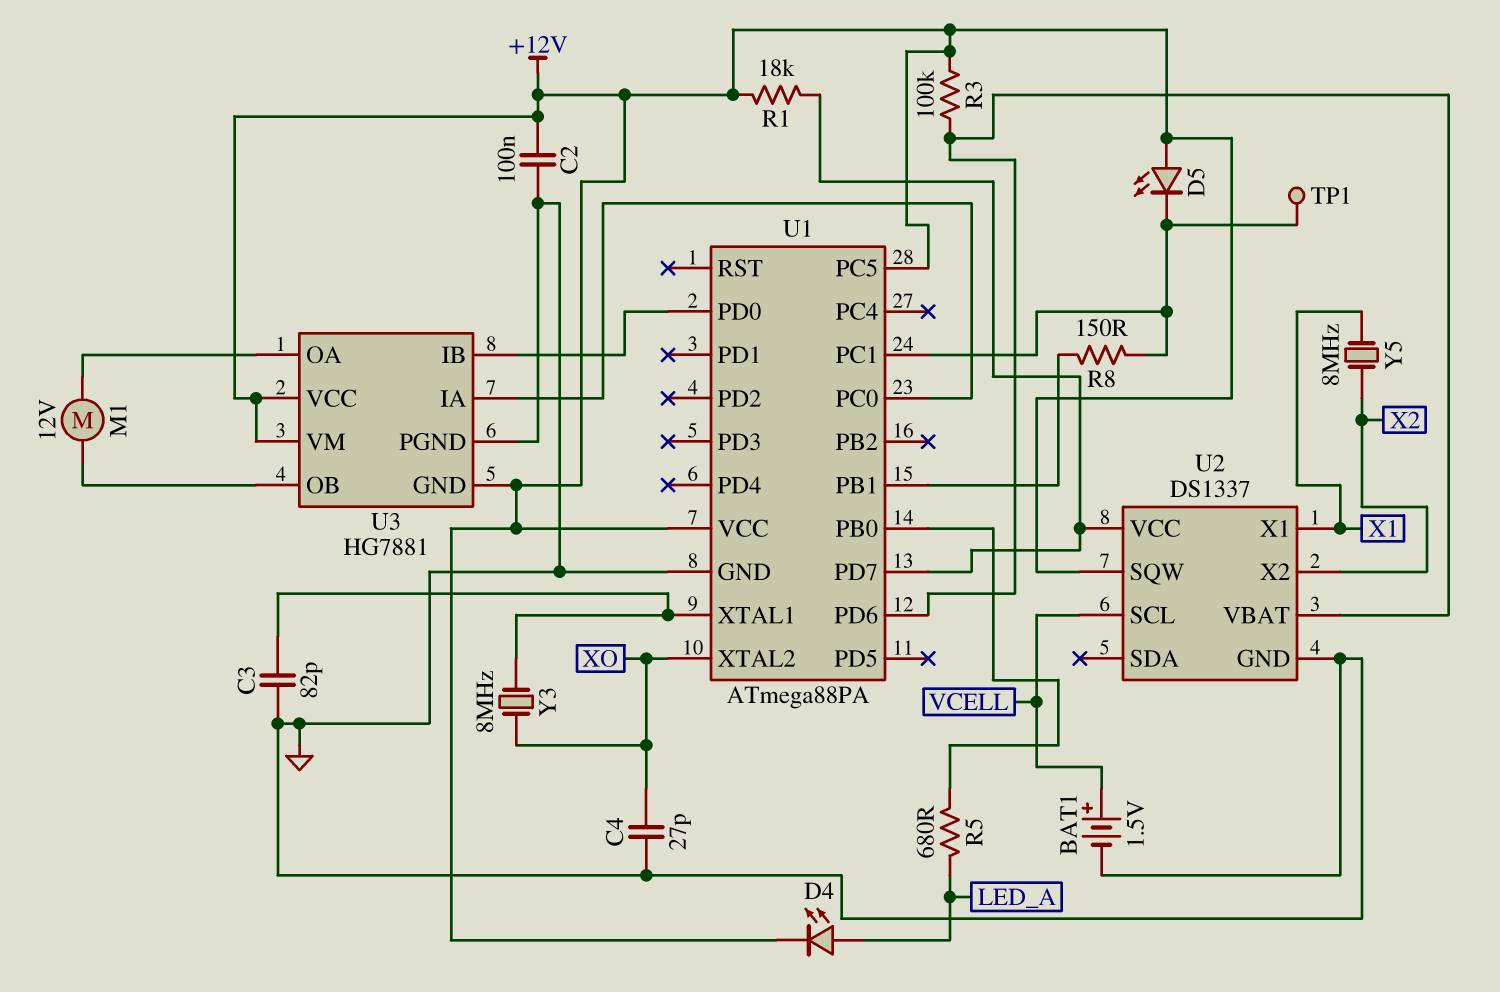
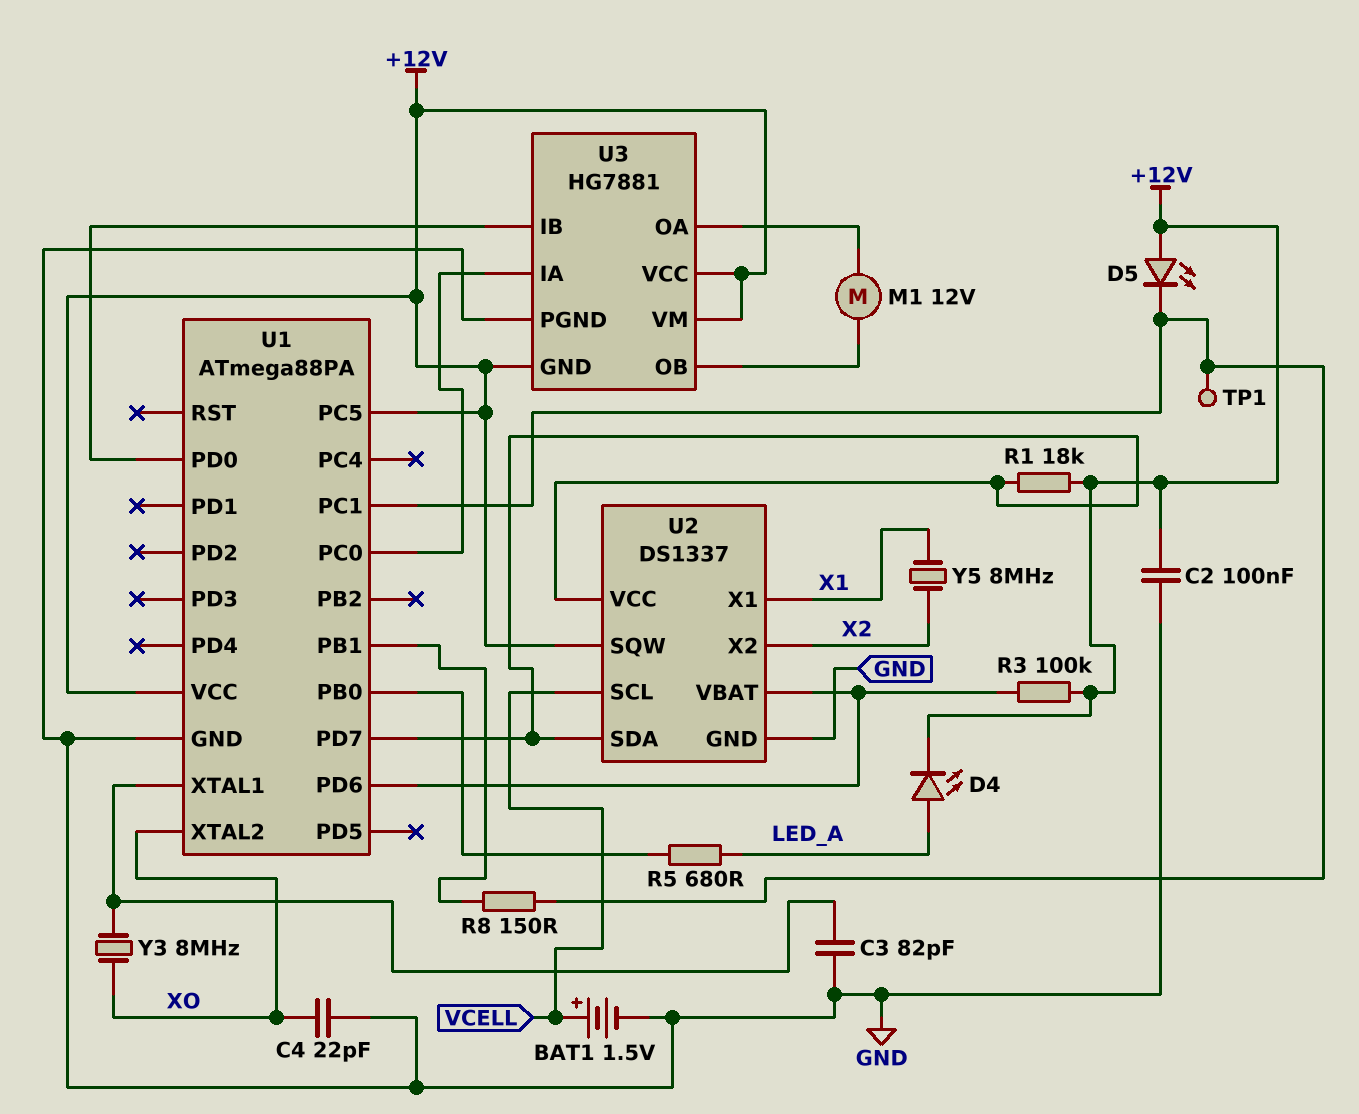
C4: 27pF (GND, XO) -> 22pF (GND, XO)
U2 pin SDA: none -> U1/PD7

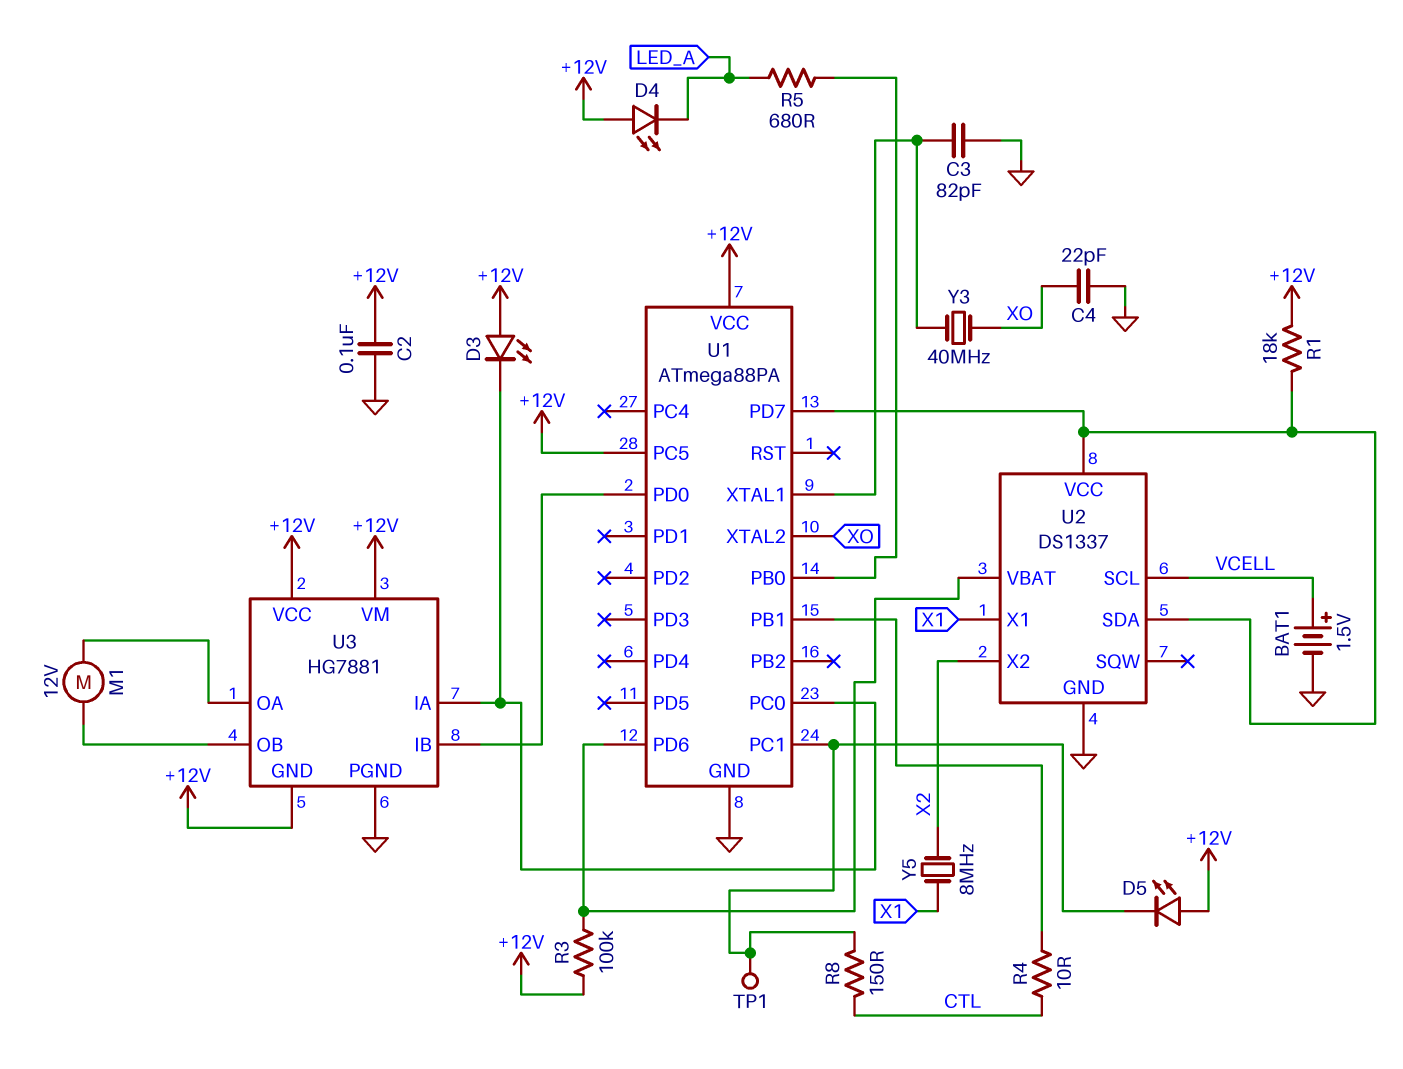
D3: none -> LED (A +12V, K U1/PC0)
D4: LED (A LED_A, K +12V) -> LED (A +12V, K LED_A)
R4: none -> 10 (CTL, U1/PB1)
R8: 150 (U1/PB1, U1/PC1) -> 150 (CTL, U1/PC1)
U2 pin SQW: +12V -> none
Y3: 8MHz (U1/XTAL1, XO) -> 40MHz (U1/XTAL1, XO)

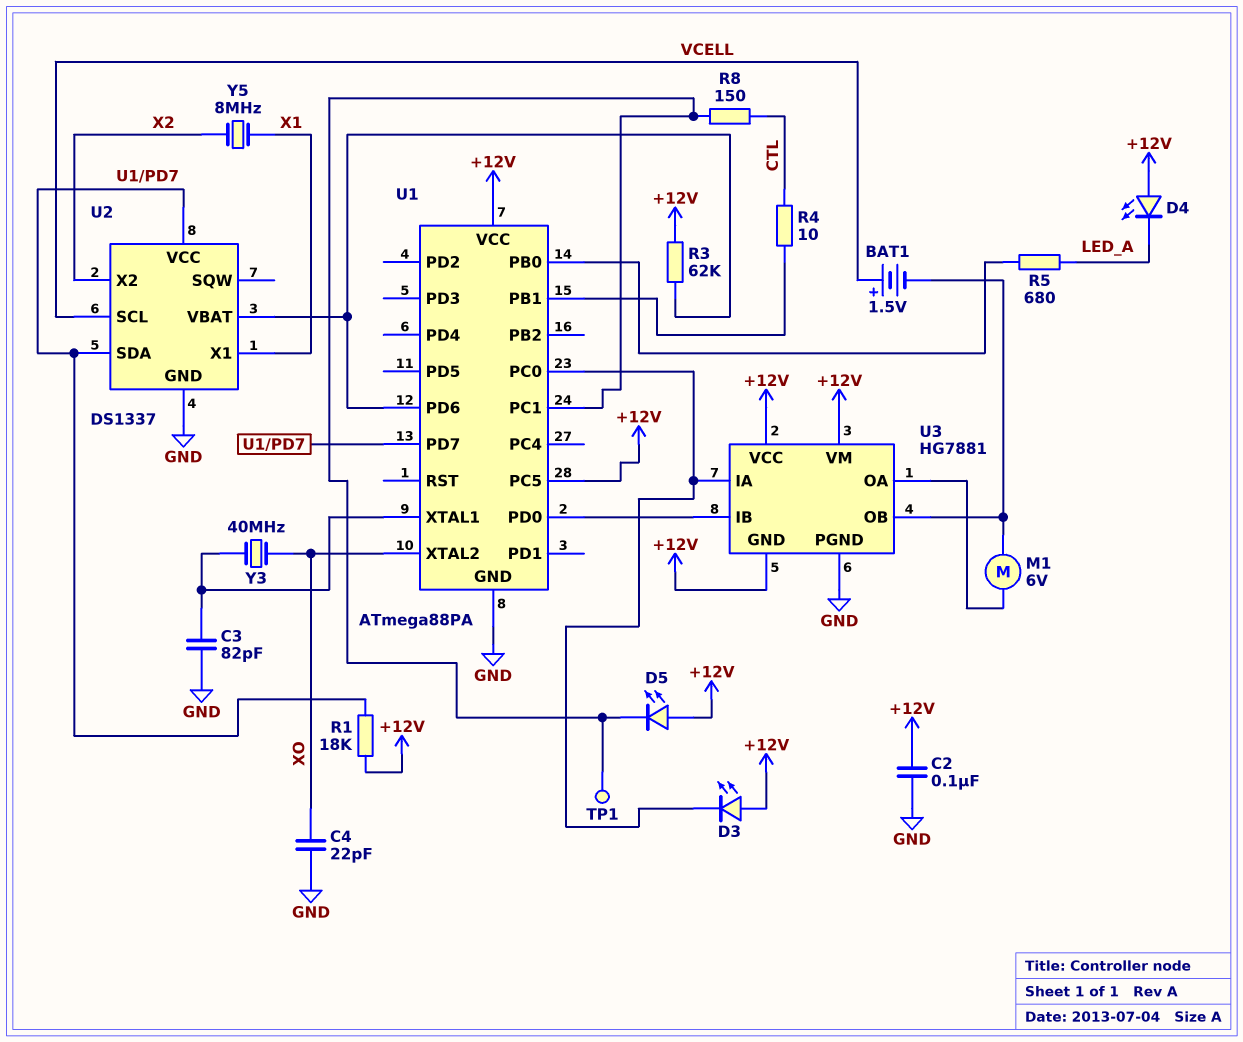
BAT1: 1.5V (plus VCELL, minus GND) -> 1.5V (plus VCELL, minus U3/OB)
M1: motor 12V (U3/OA, U3/OB) -> motor 6V (U3/OA, U3/OB)
R3: 100k (+12V, U1/PD6) -> 62k (+12V, U1/PD6)

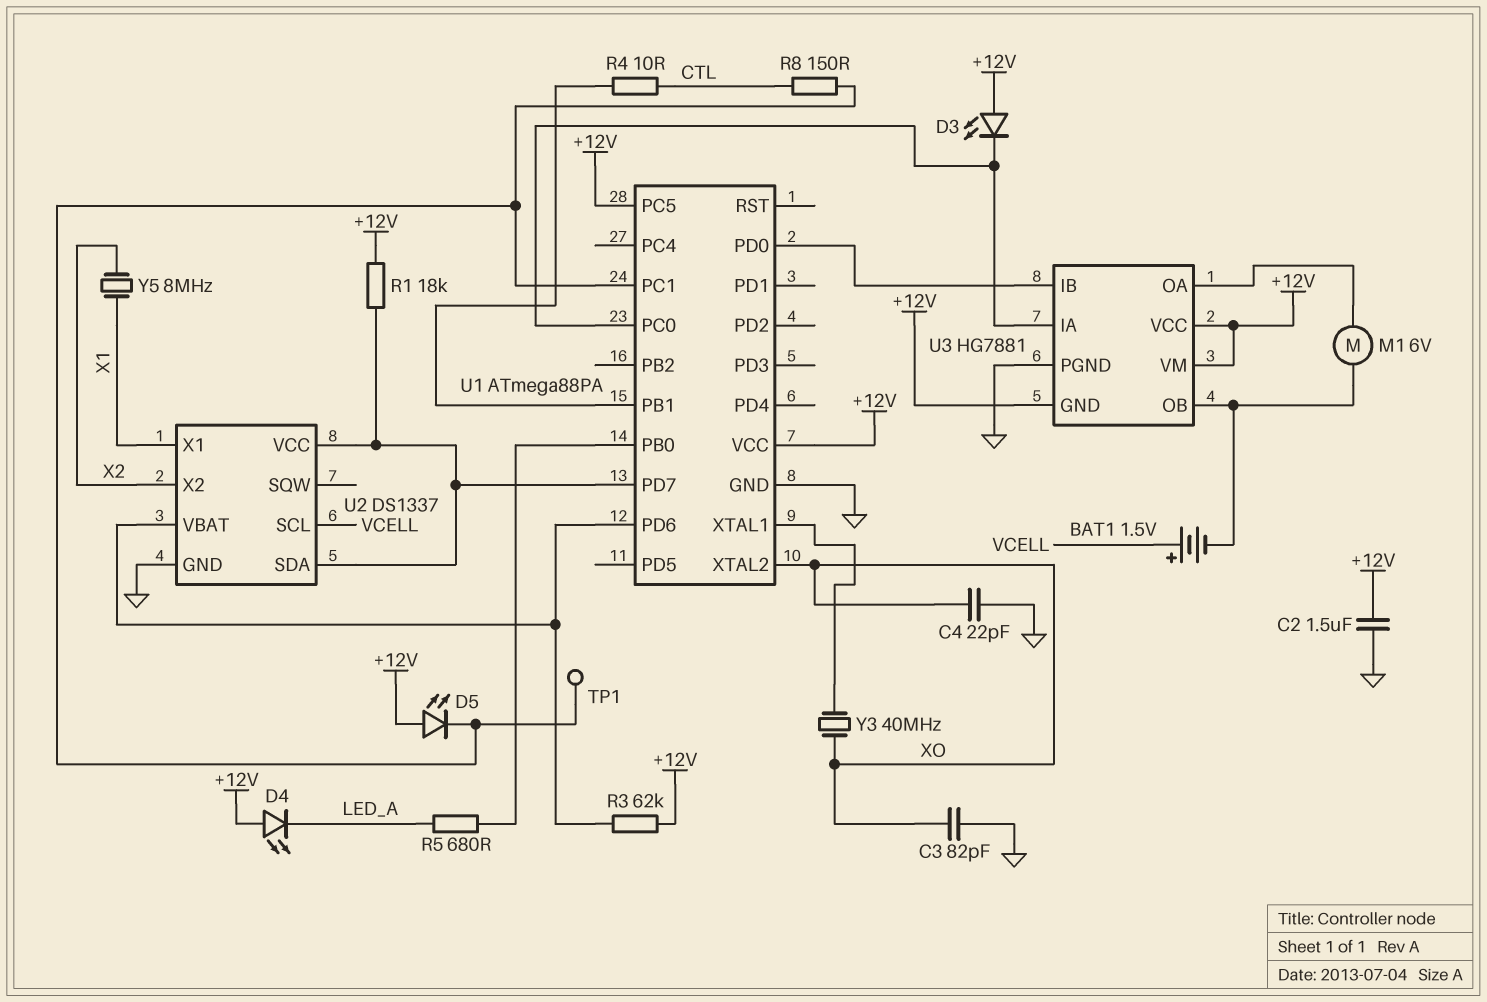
C2: 100nF (+12V, GND) -> 1.5uF (+12V, GND)
C3: 82pF (GND, U1/XTAL1) -> 82pF (GND, XO)

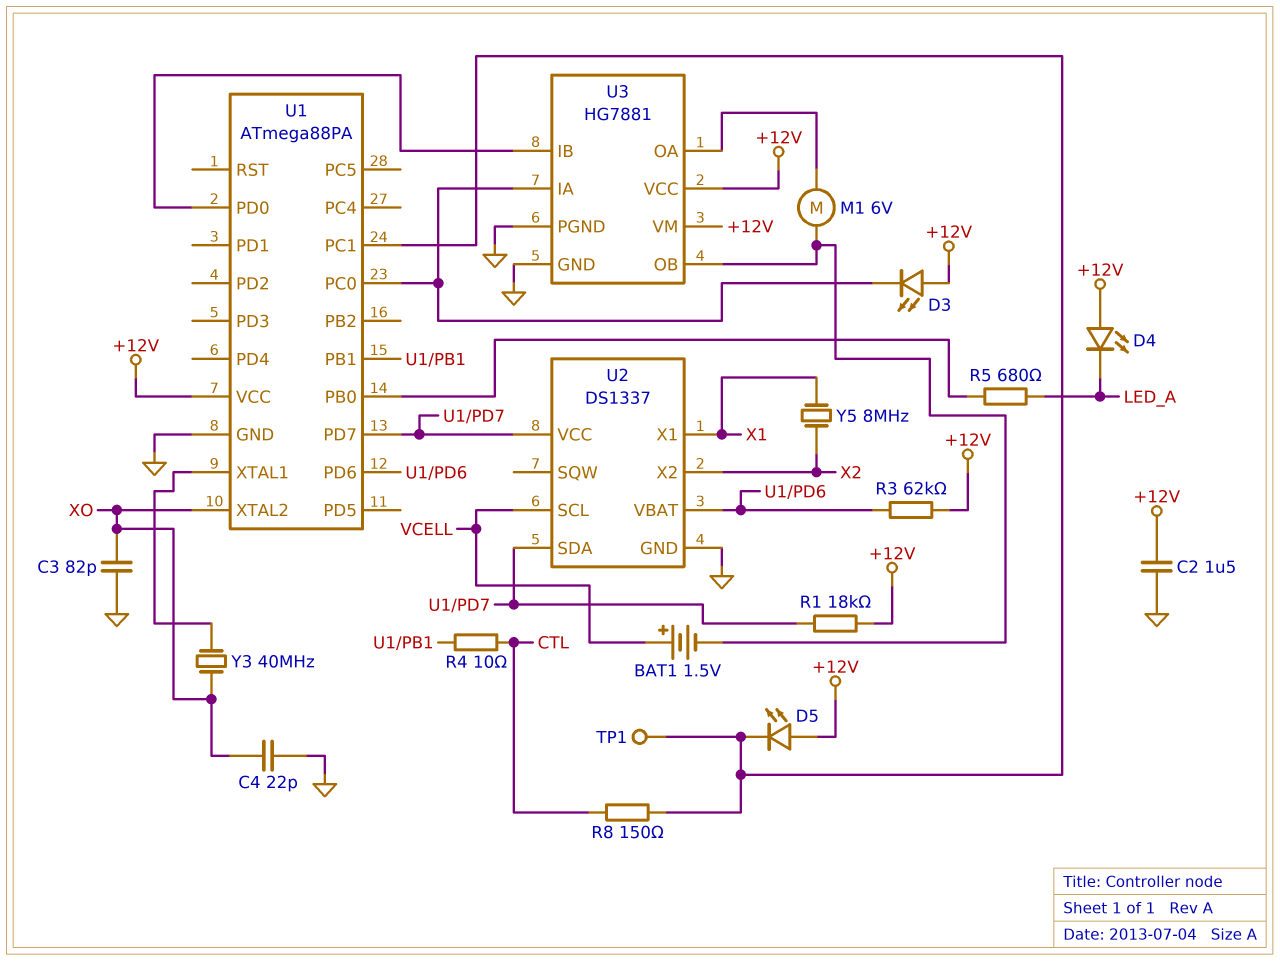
U1 pin PC5: +12V -> none
U3 pin GND: +12V -> GND

